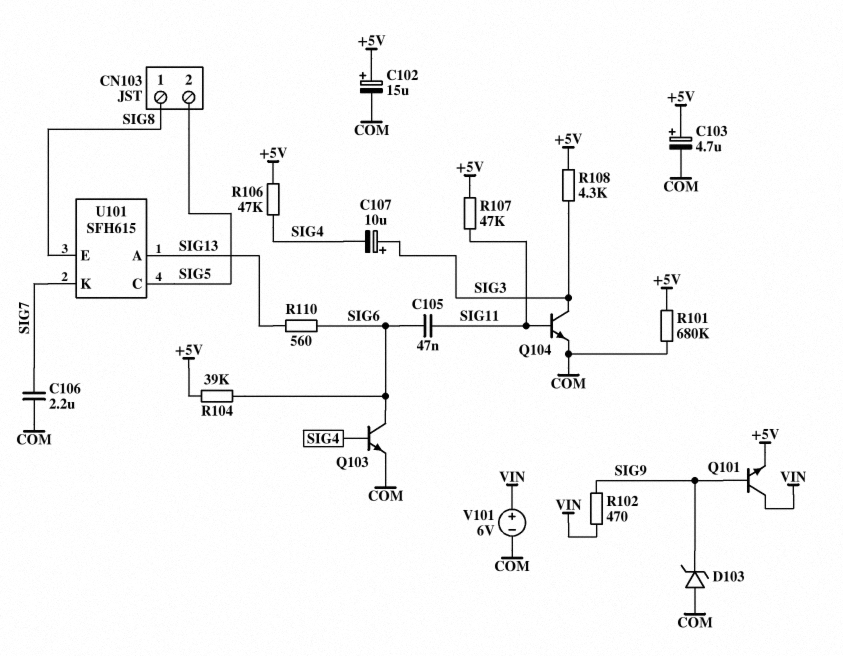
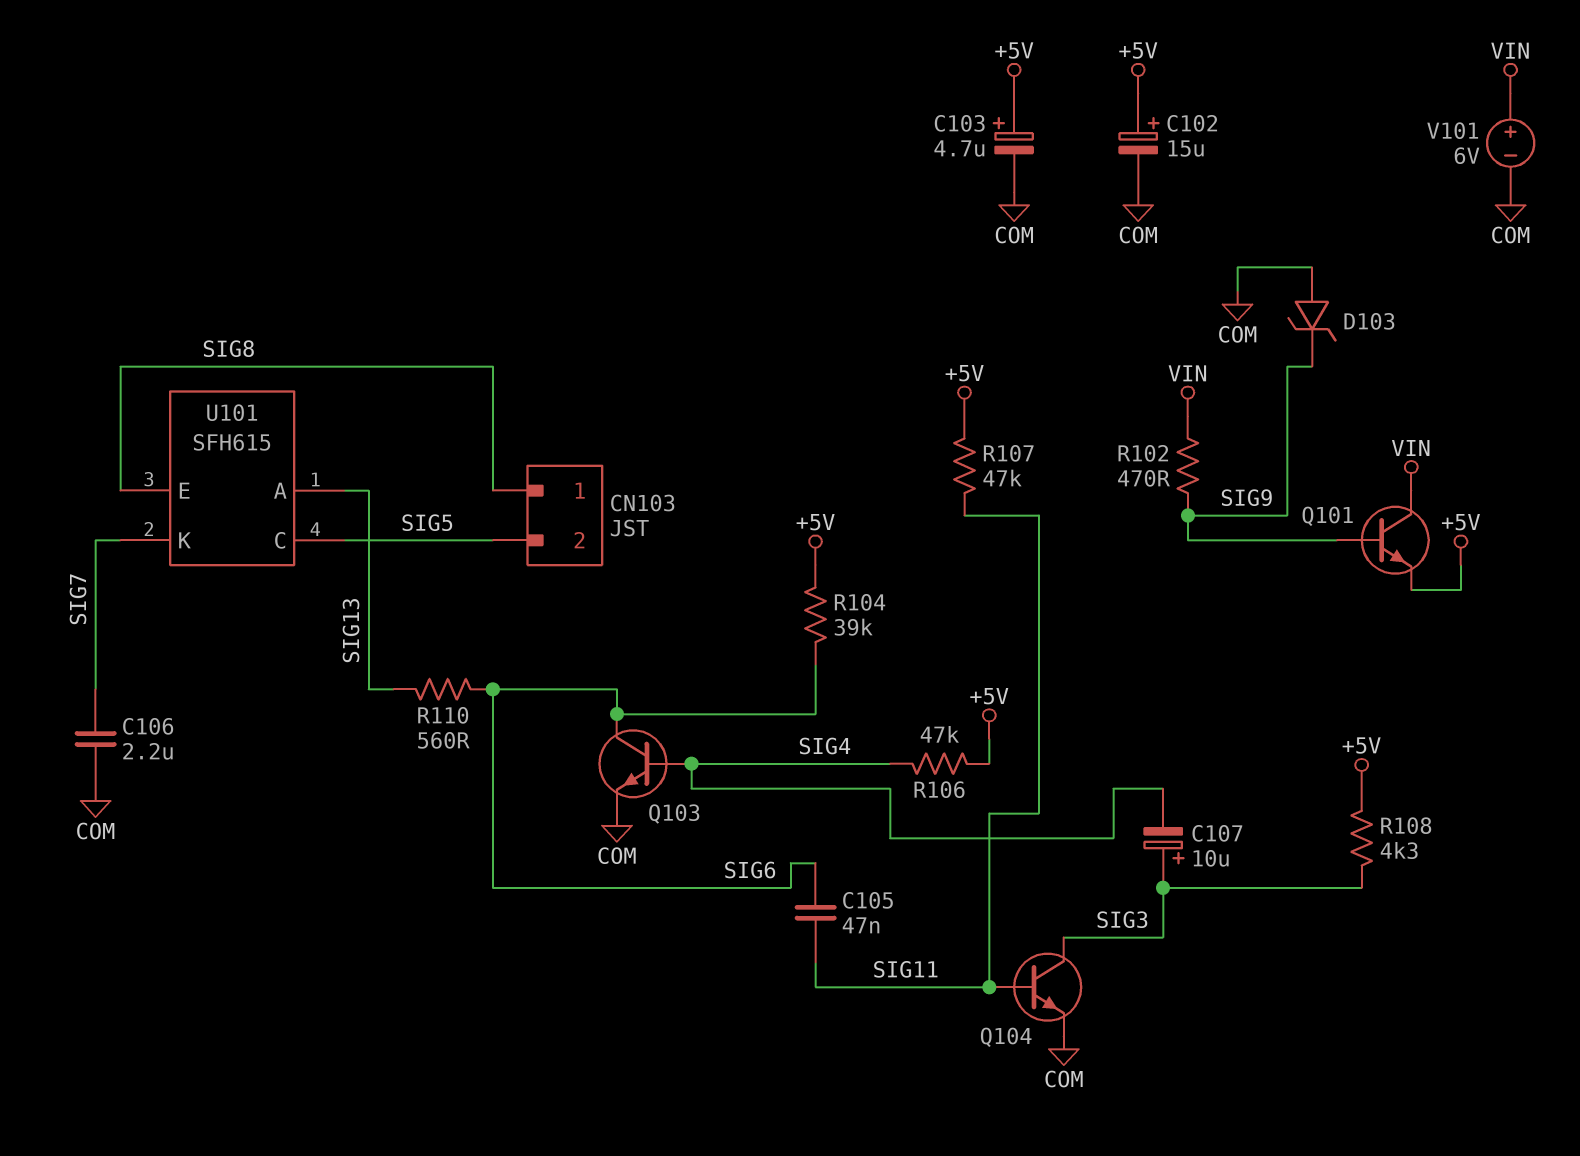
R101: 680k (+5V, COM) -> none

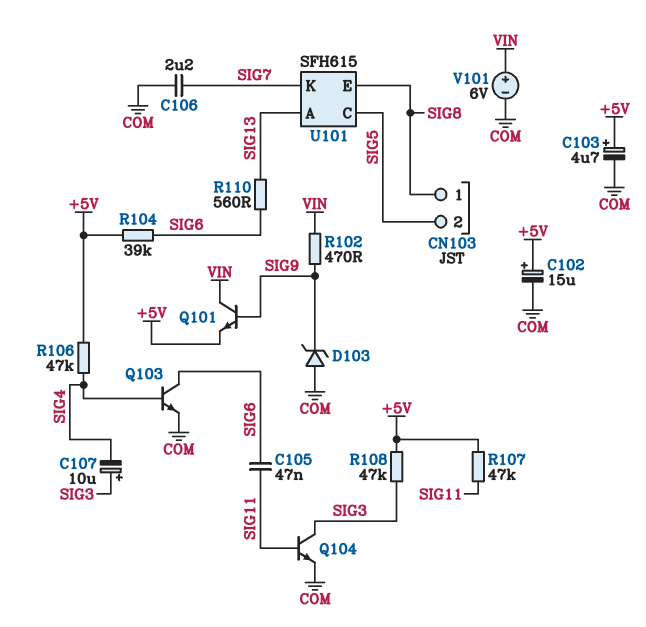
R108: 4.3k (+5V, SIG3) -> 47k (+5V, SIG3)

